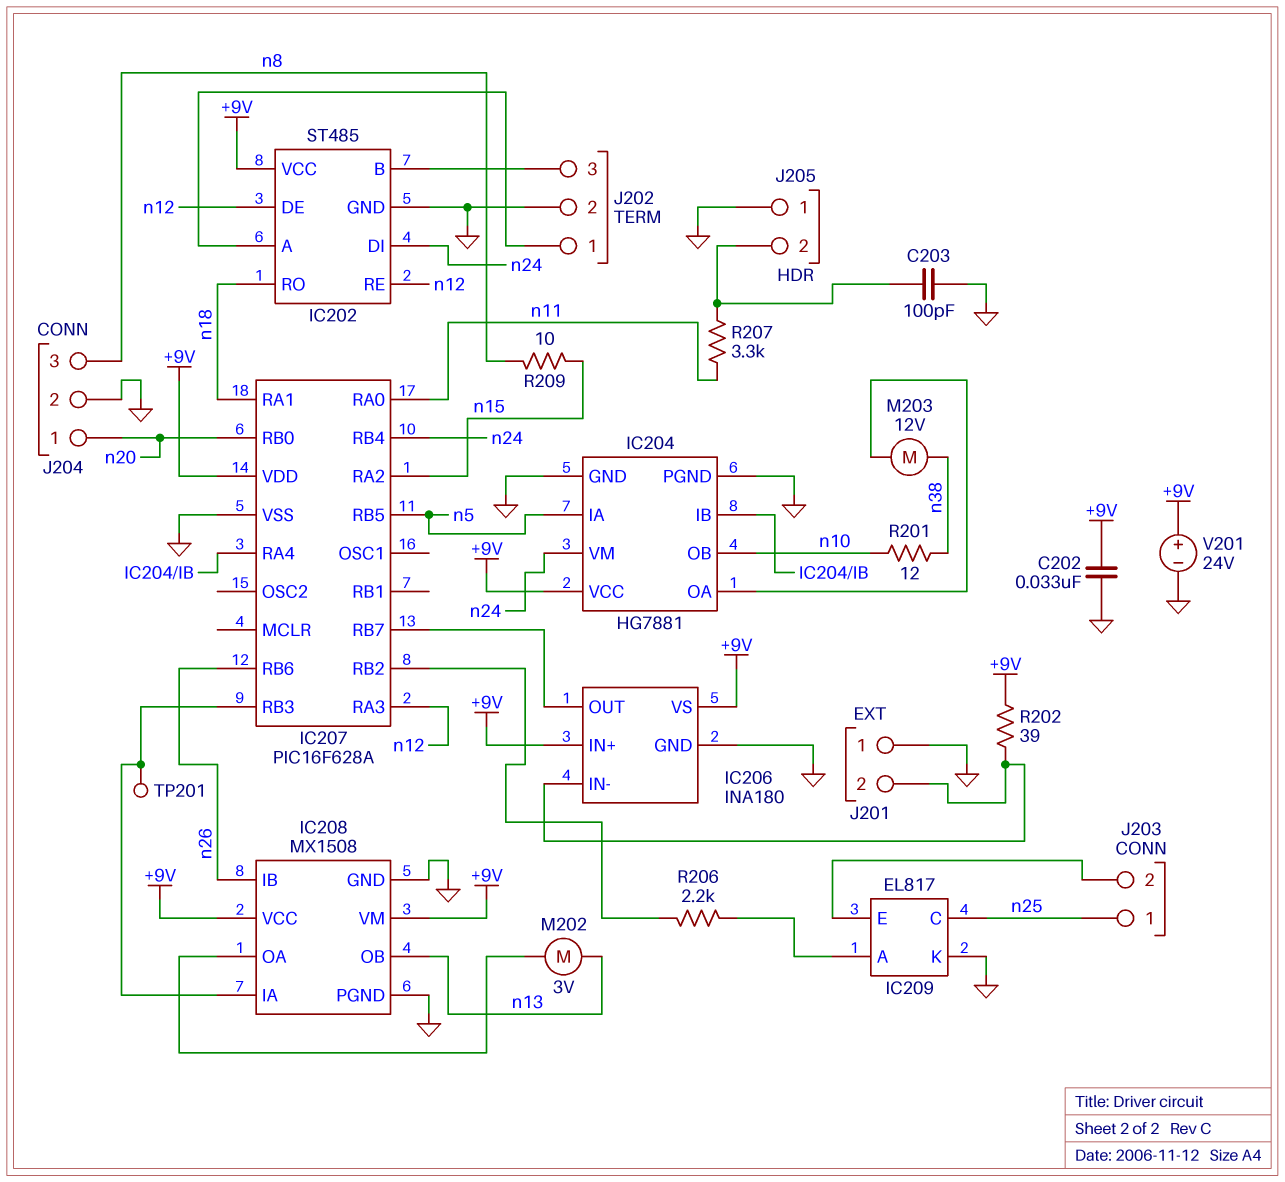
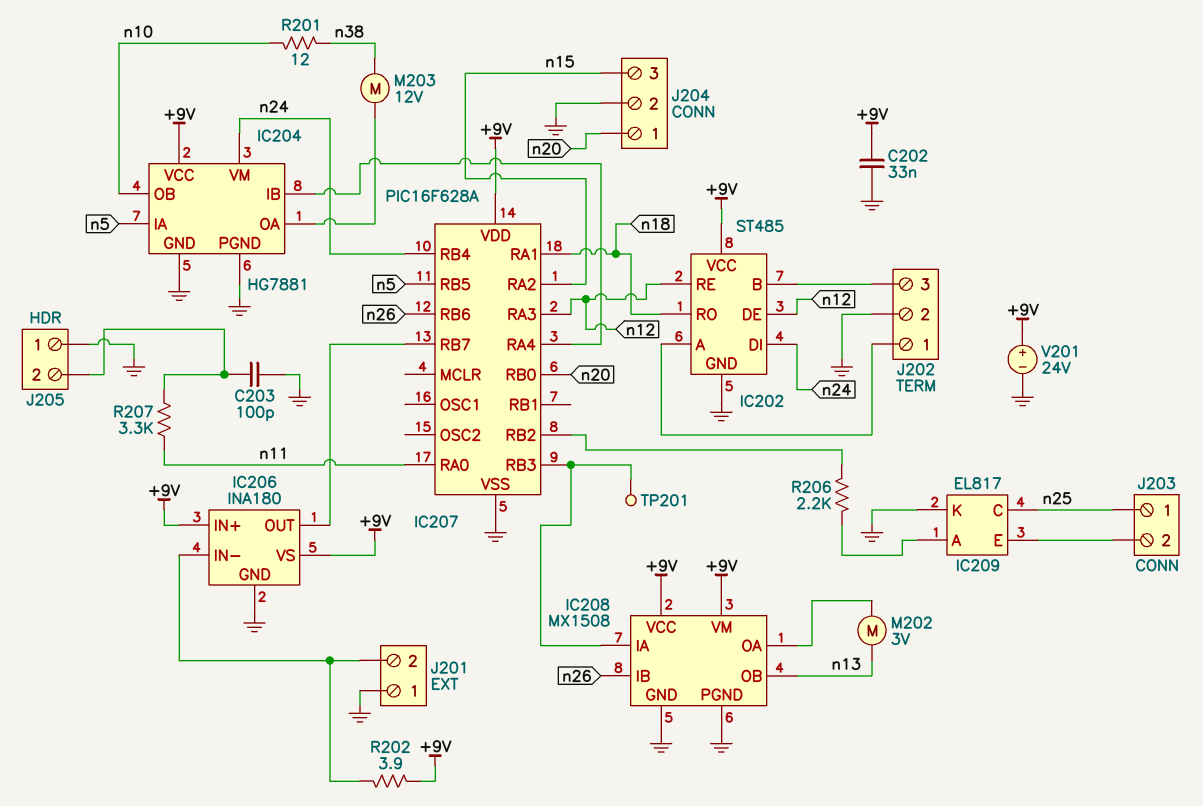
J204 pin 3: n8 -> n15
R202: 39 (+9V, IC206/IN-) -> 3.9 (+9V, IC206/IN-)
R209: 10 (n8, n15) -> none

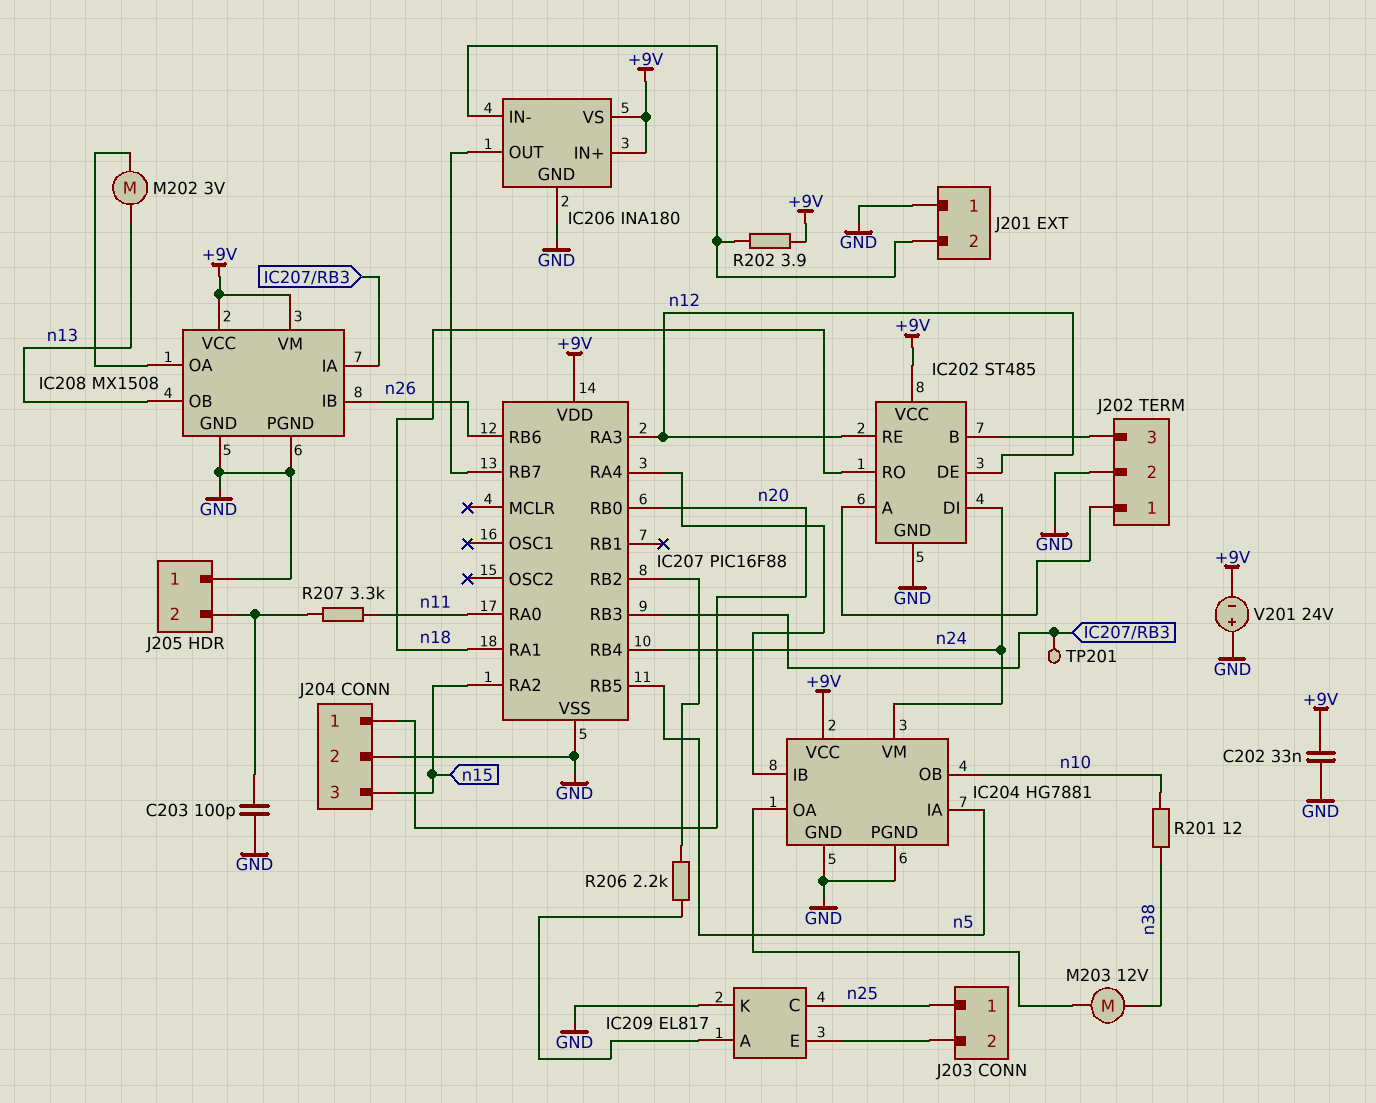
IC207: PIC16F628A -> PIC16F88
V201: 24V (plus +9V, minus GND) -> 24V (plus GND, minus +9V)

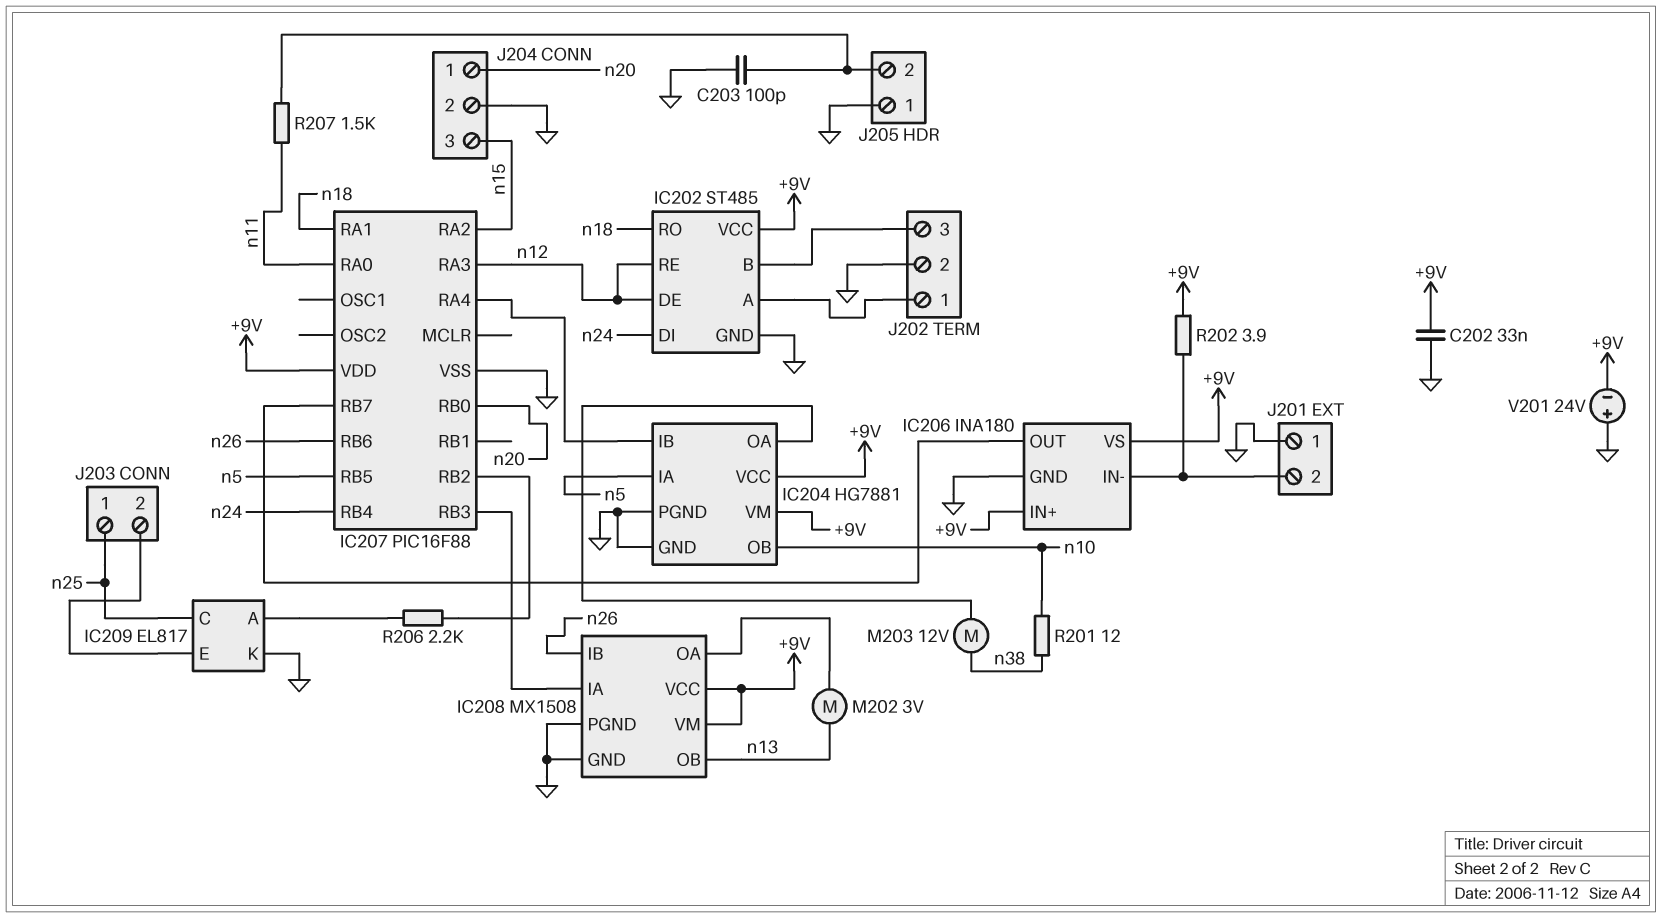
IC204 pin VM: n24 -> +9V
R207: 3.3k (J205/2, n11) -> 1.5k (J205/2, n11)
TP201: test point (IC207/RB3) -> none

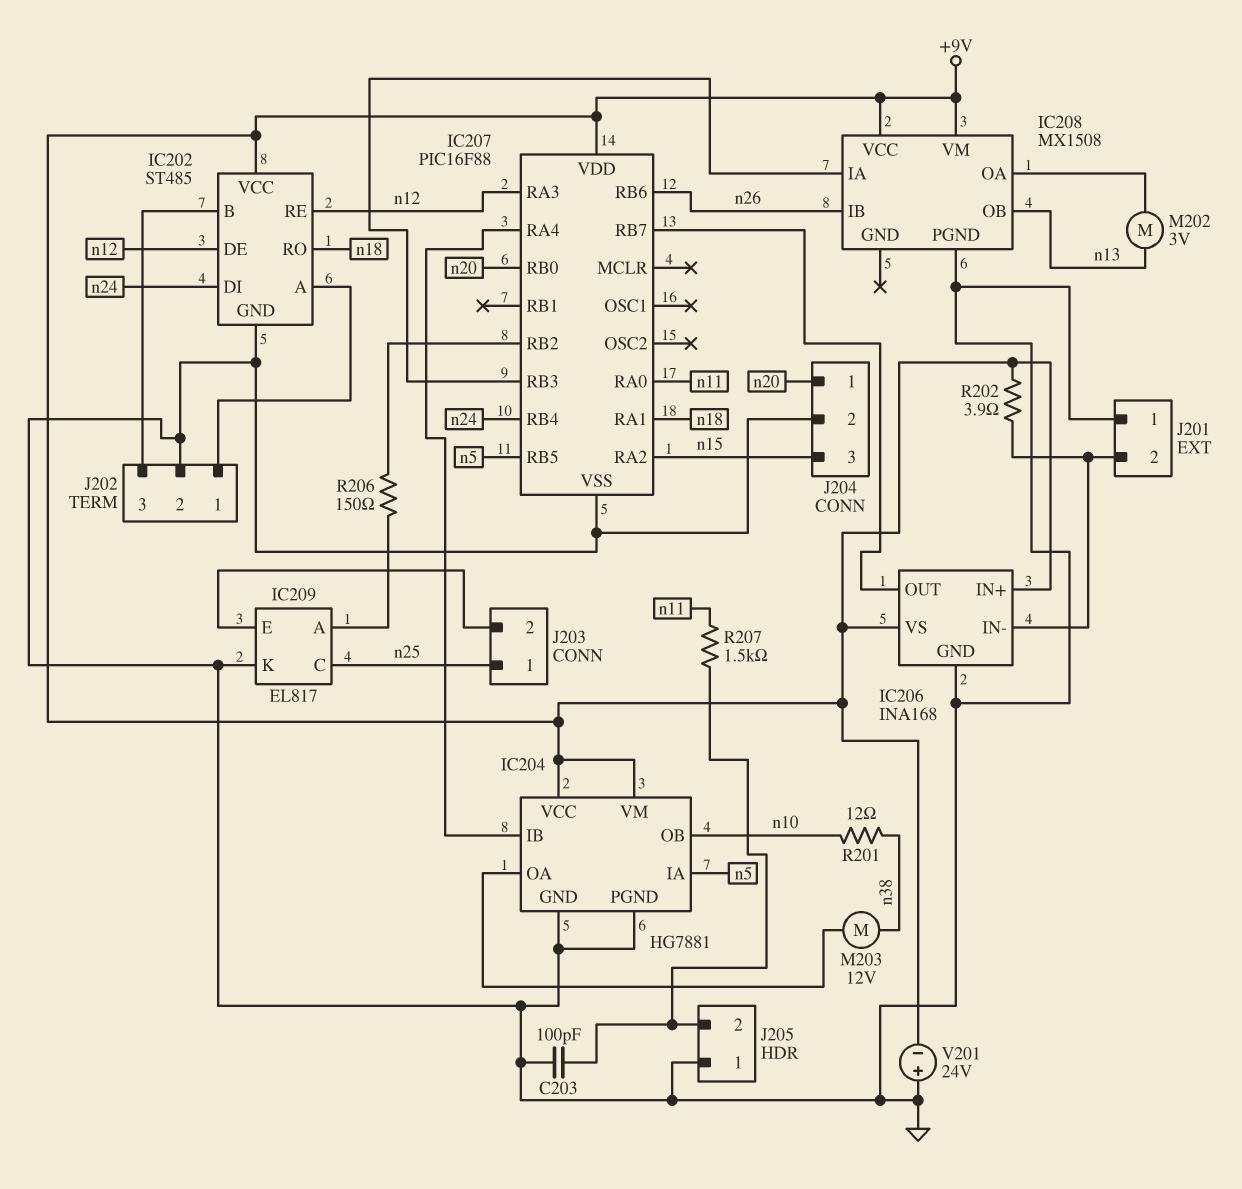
C202: 33nF (+9V, GND) -> none
IC206: INA180 -> INA168
IC208 pin GND: GND -> none
R206: 2.2k (IC207/RB2, IC209/A) -> 150 (IC207/RB2, IC209/A)

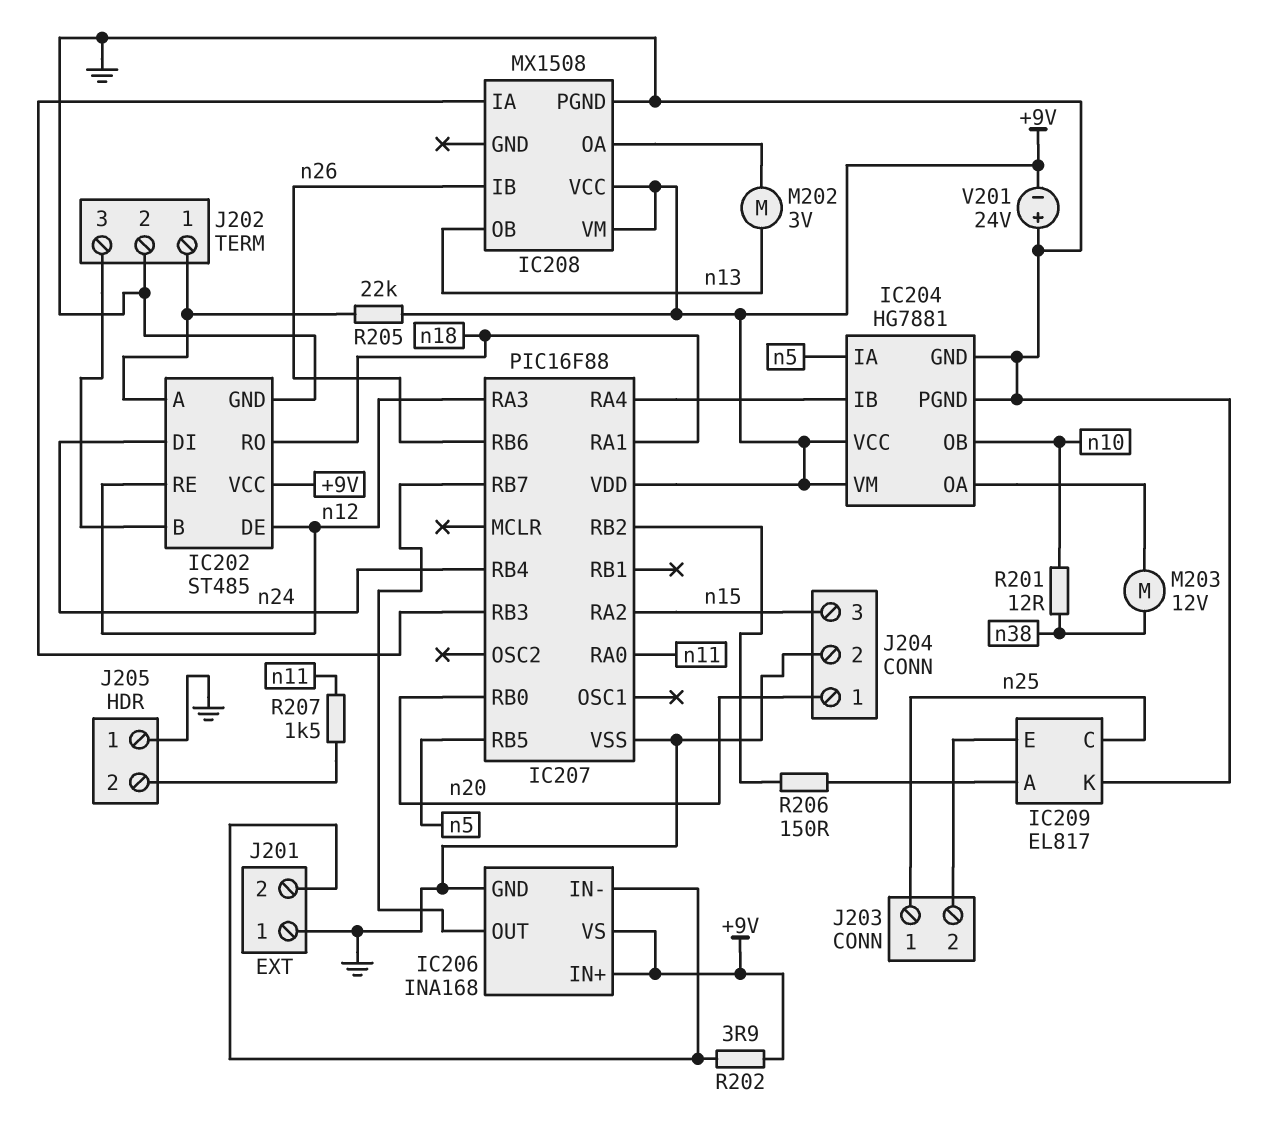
C203: 100pF (GND, J205/2) -> none
R205: none -> 22k (+9V, IC202/A)

